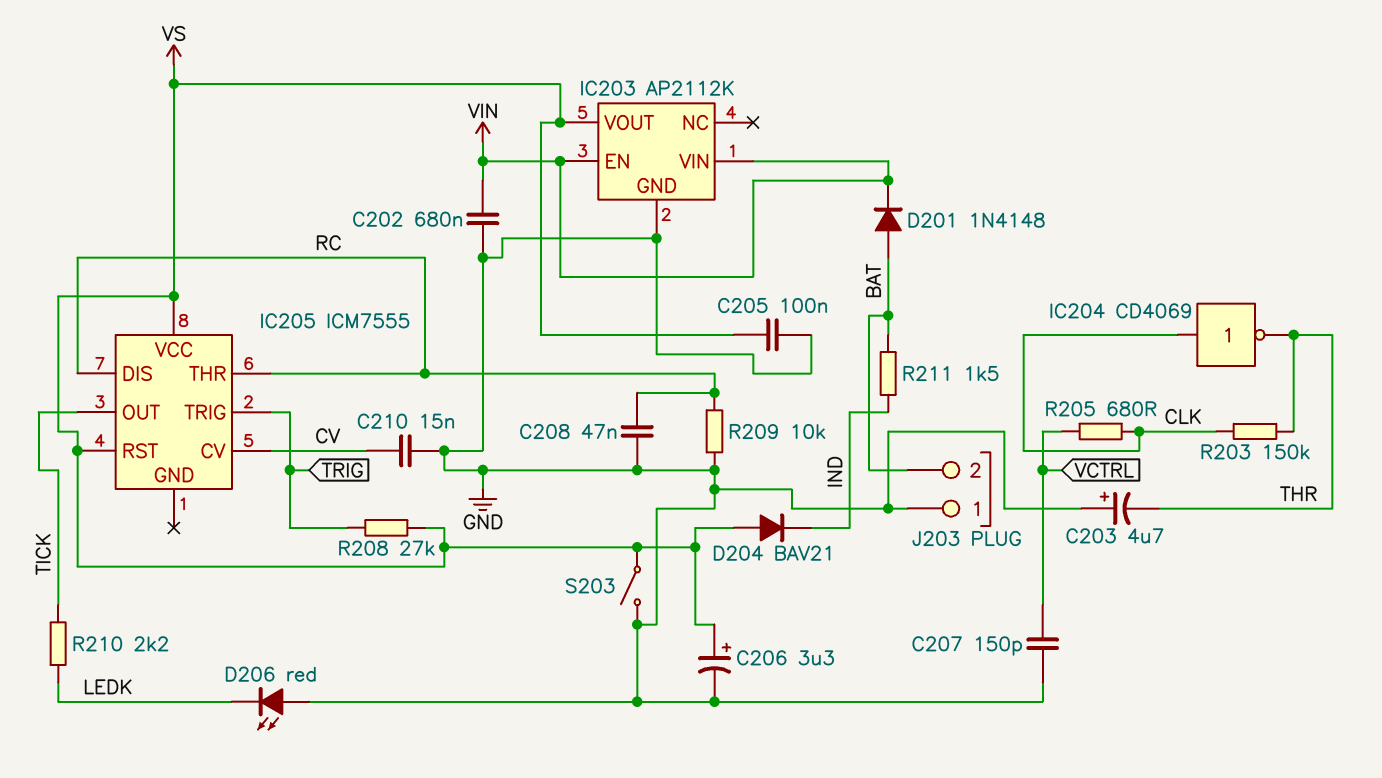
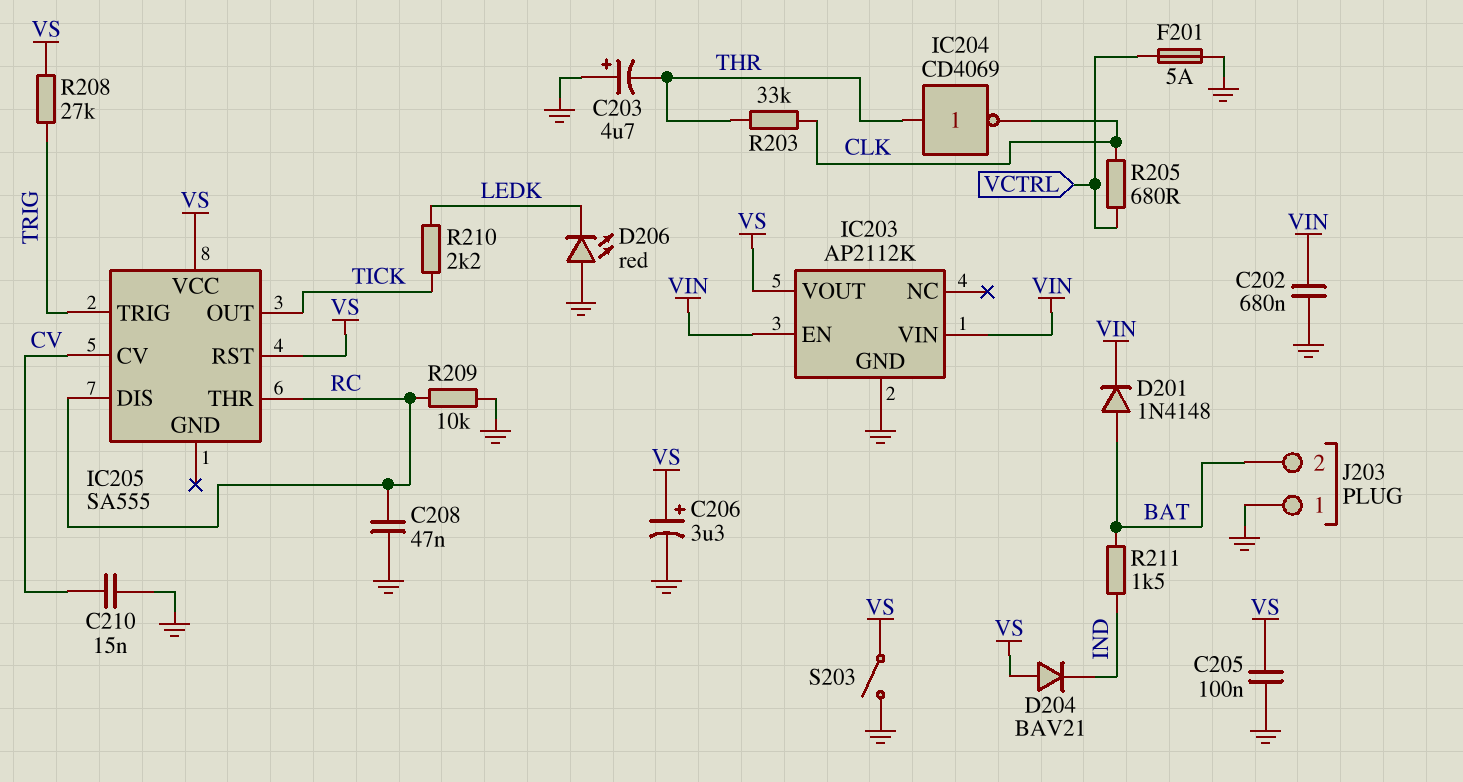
C207: 150pF (GND, VCTRL) -> none
F201: none -> 5A (GND, VCTRL)
IC204: NOT CD4069 (in CLK, out THR) -> NOT CD4069 (in THR, out CLK)
IC205: ICM7555 -> SA555
R203: 150k (CLK, THR) -> 33k (CLK, THR)

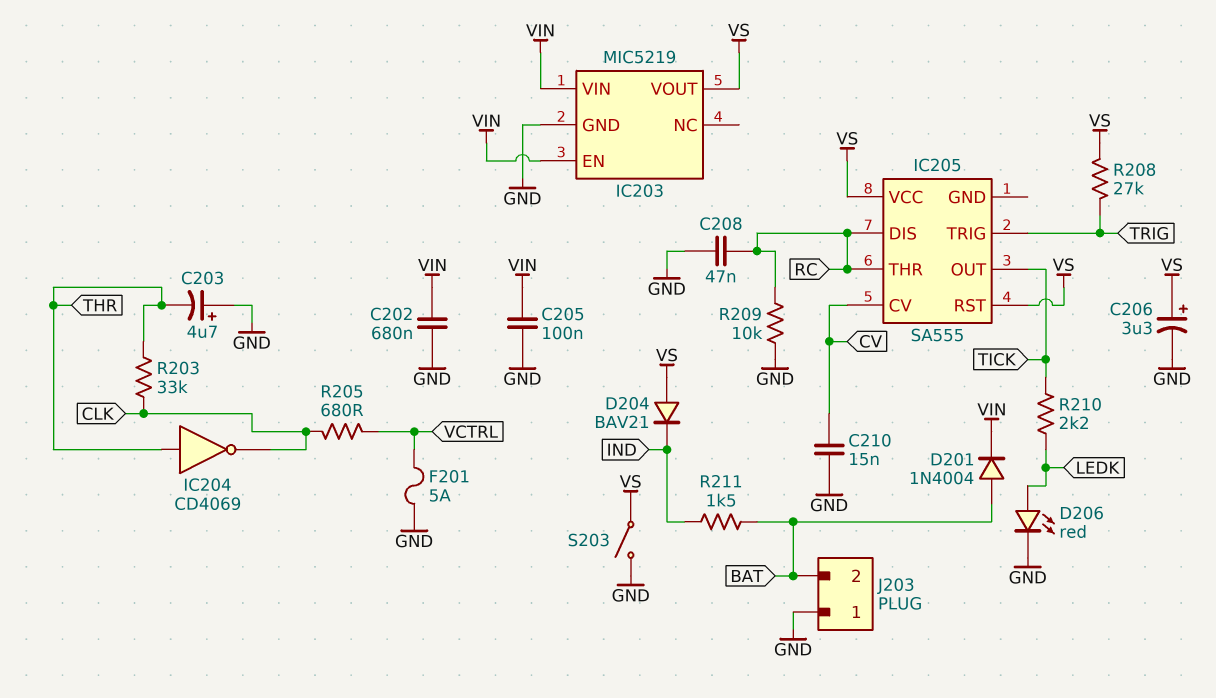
C205: 100nF (GND, VS) -> 100nF (GND, VIN)
D201: diode 1N4148 (A BAT, K VIN) -> diode 1N4004 (A BAT, K VIN)
D206: LED red (A GND, K LEDK) -> LED red (A LEDK, K GND)
IC203: AP2112K -> MIC5219

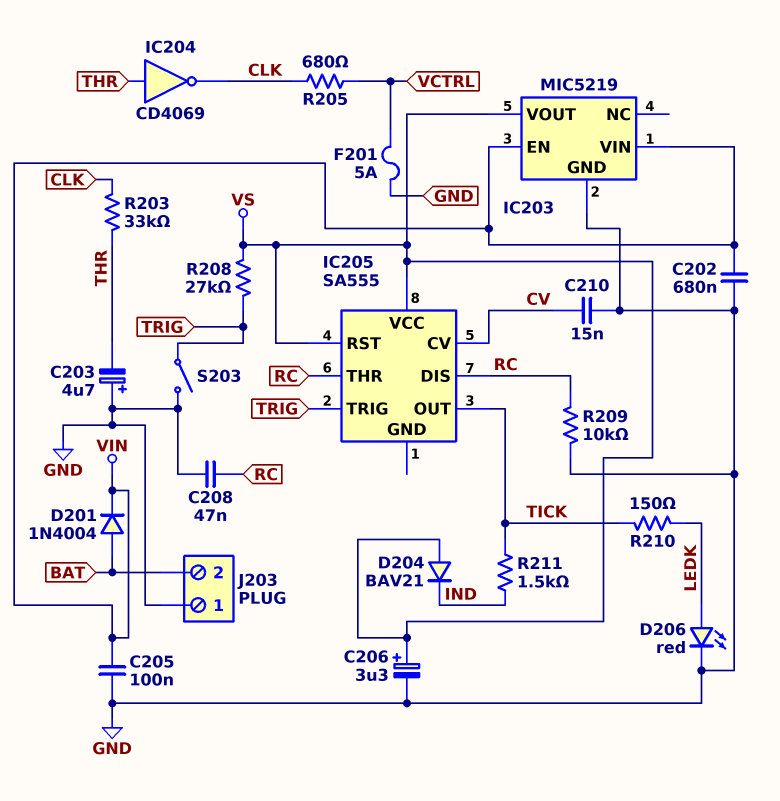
R210: 2.2k (LEDK, TICK) -> 150 (LEDK, TICK)
R211: 1.5k (BAT, IND) -> 1.5k (IND, TICK)
S203: switch (GND, VS) -> switch (GND, TRIG)

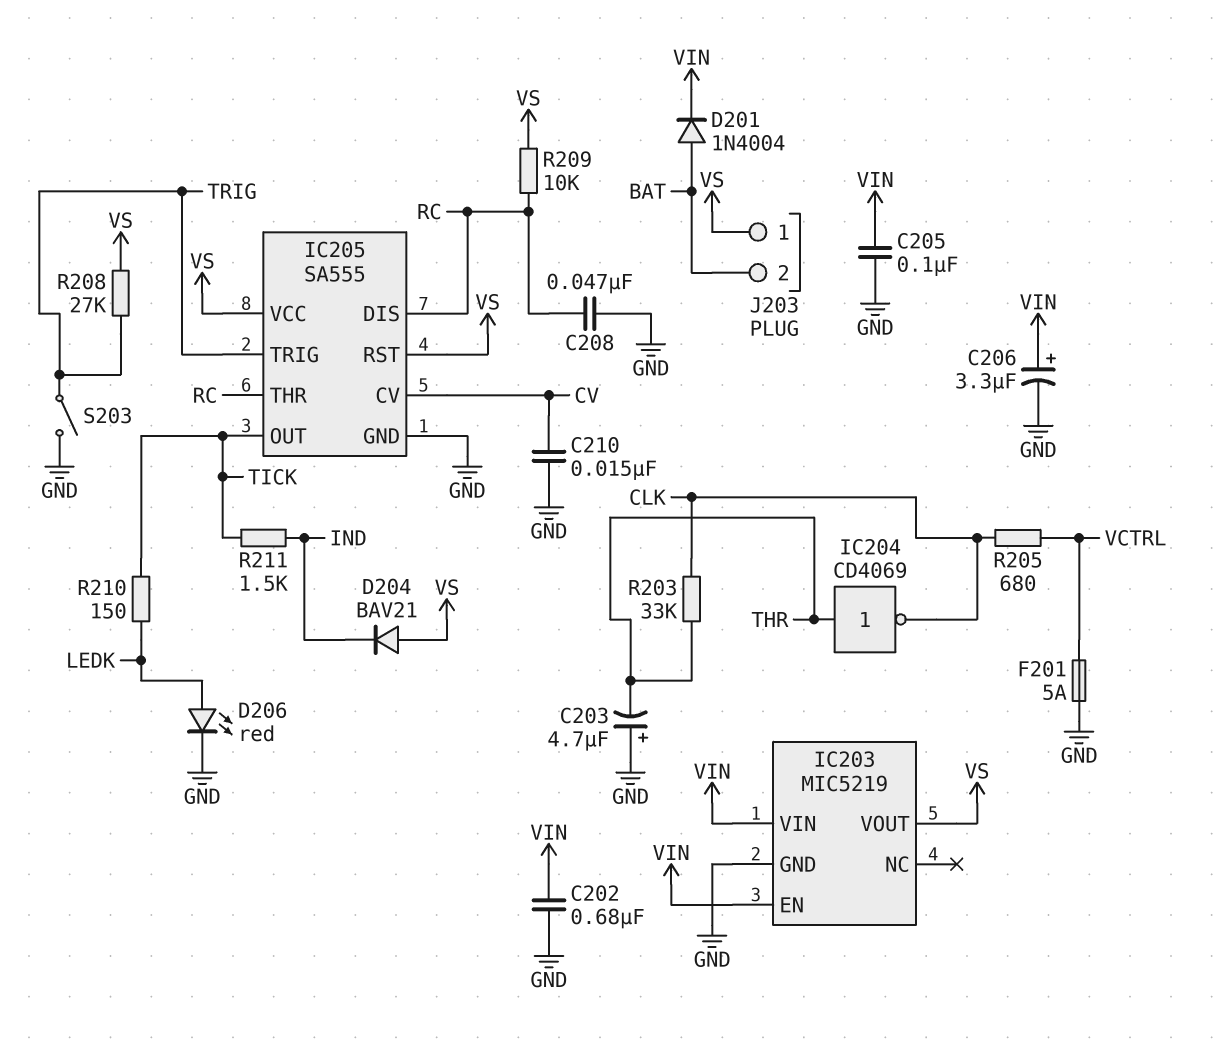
C206: 3.3uF (plus VS, minus GND) -> 3.3uF (plus VIN, minus GND)
IC205 pin GND: none -> GND
J203 pin 1: GND -> VS
R209: 10k (GND, RC) -> 10k (RC, VS)

